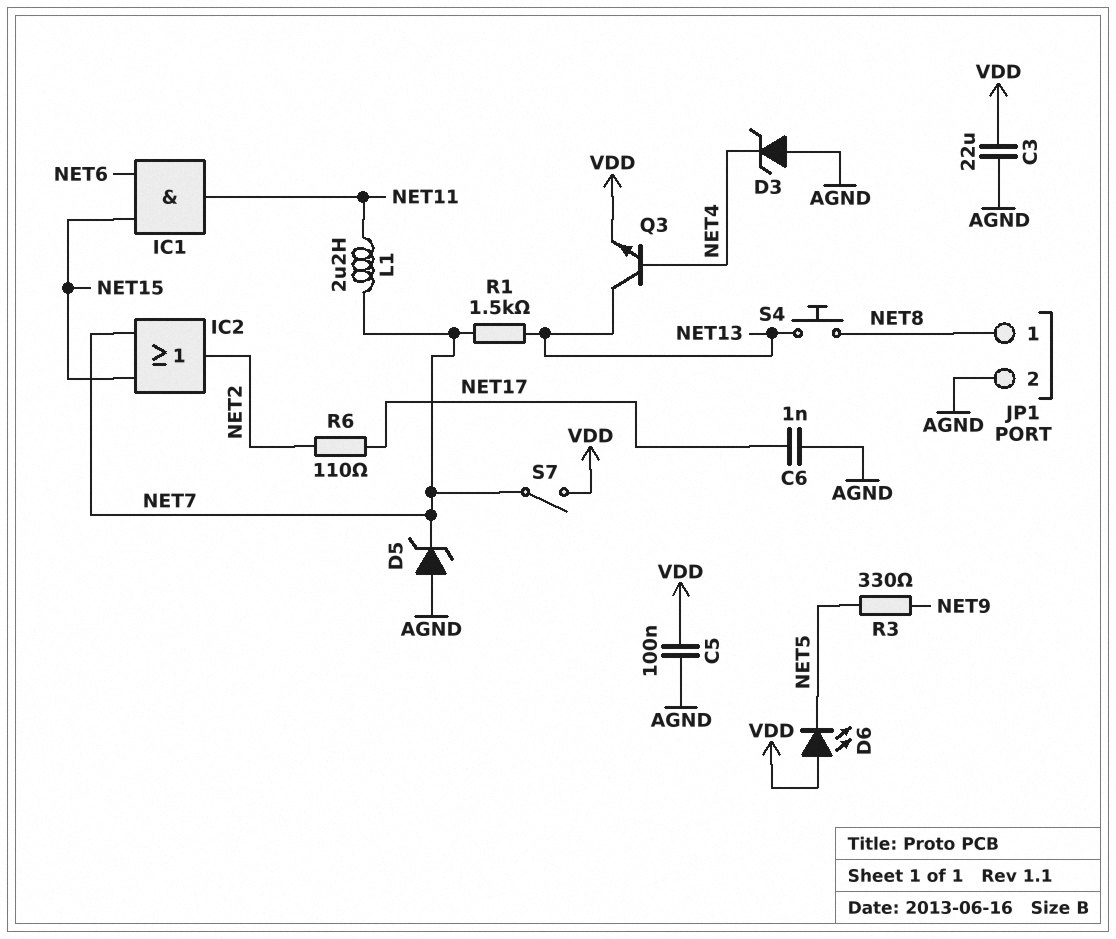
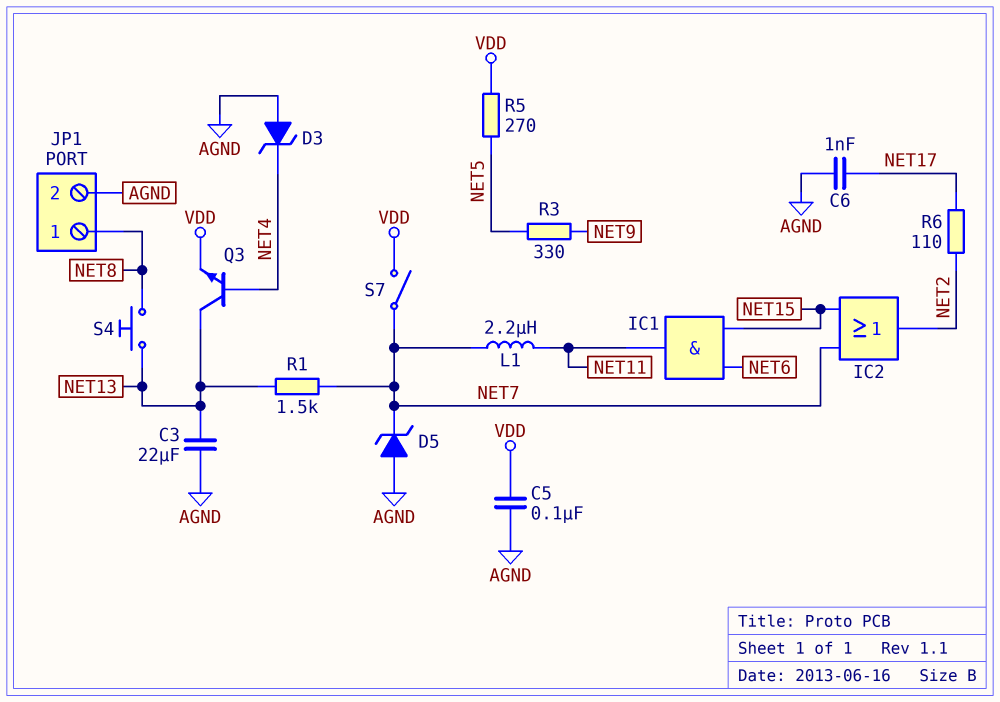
C3: 22uF (AGND, VDD) -> 22uF (AGND, NET13)
D6: LED (A VDD, K NET5) -> none
R5: none -> 270 (NET5, VDD)

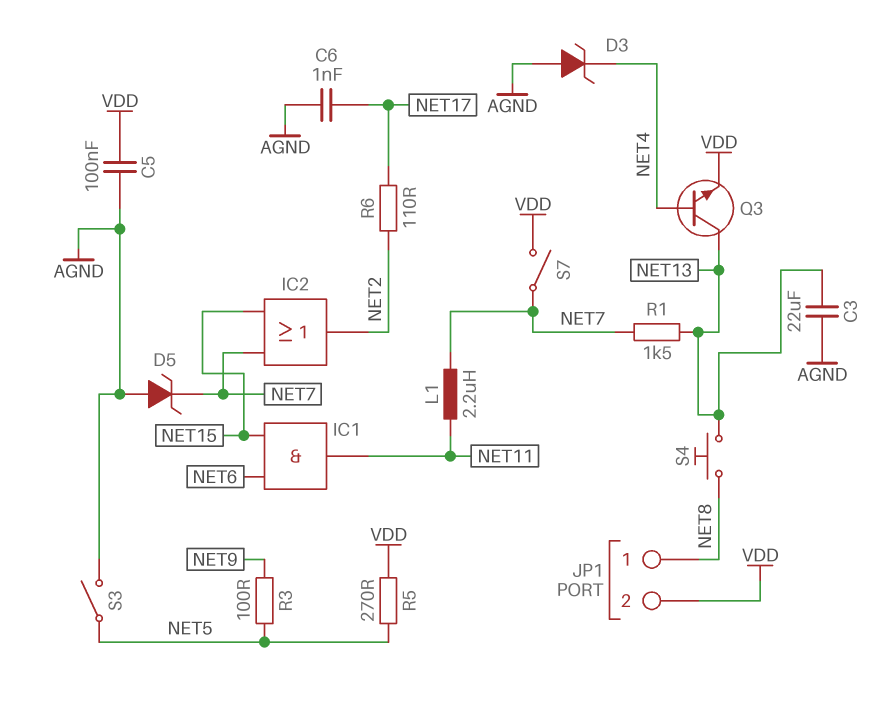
JP1 pin 2: AGND -> VDD
R3: 330 (NET5, NET9) -> 100 (NET5, NET9)
S3: none -> switch (AGND, NET5)

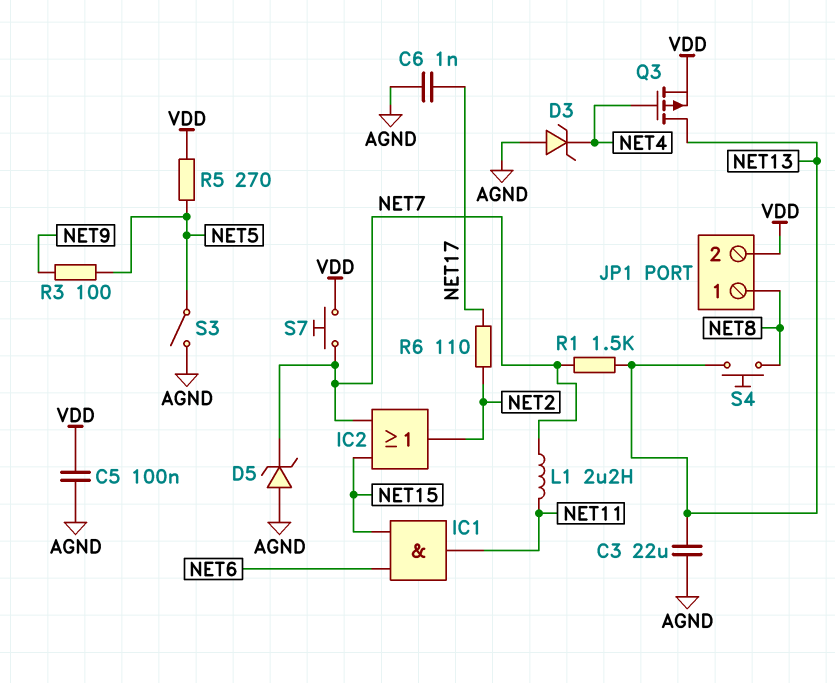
Q3: NPN (B NET4, C NET13, E VDD) -> PMOS (G NET4, D NET13, S VDD)
S7: switch (NET7, VDD) -> button (NET7, VDD)

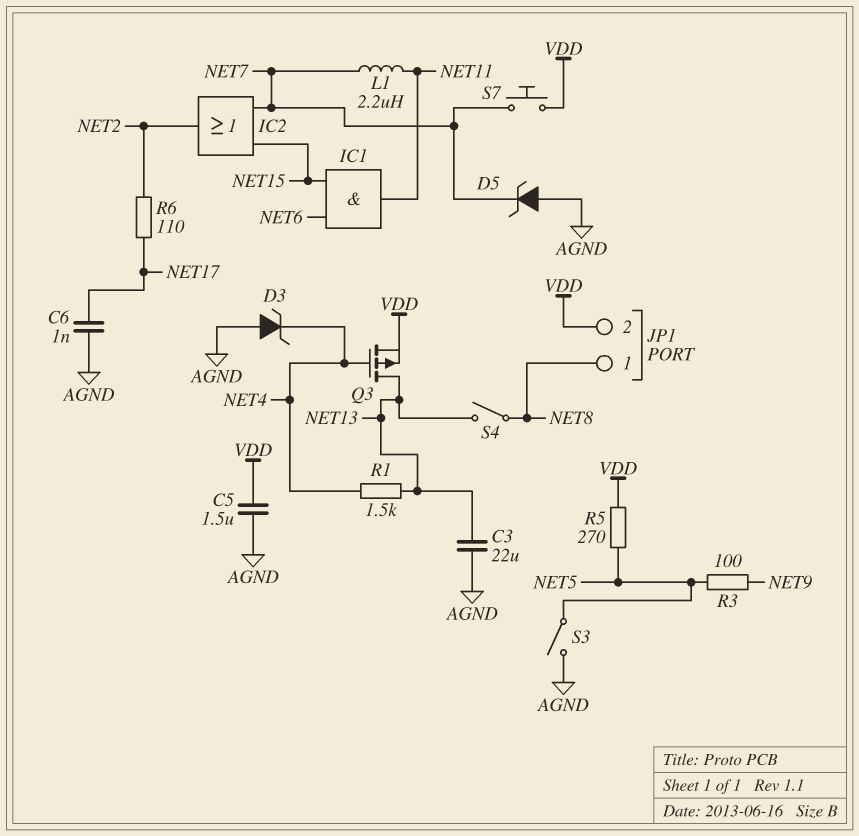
C5: 100nF (AGND, VDD) -> 1.5uF (AGND, VDD)
R1: 1.5k (NET7, NET13) -> 1.5k (NET4, NET13)
S4: button (NET8, NET13) -> switch (NET8, NET13)

